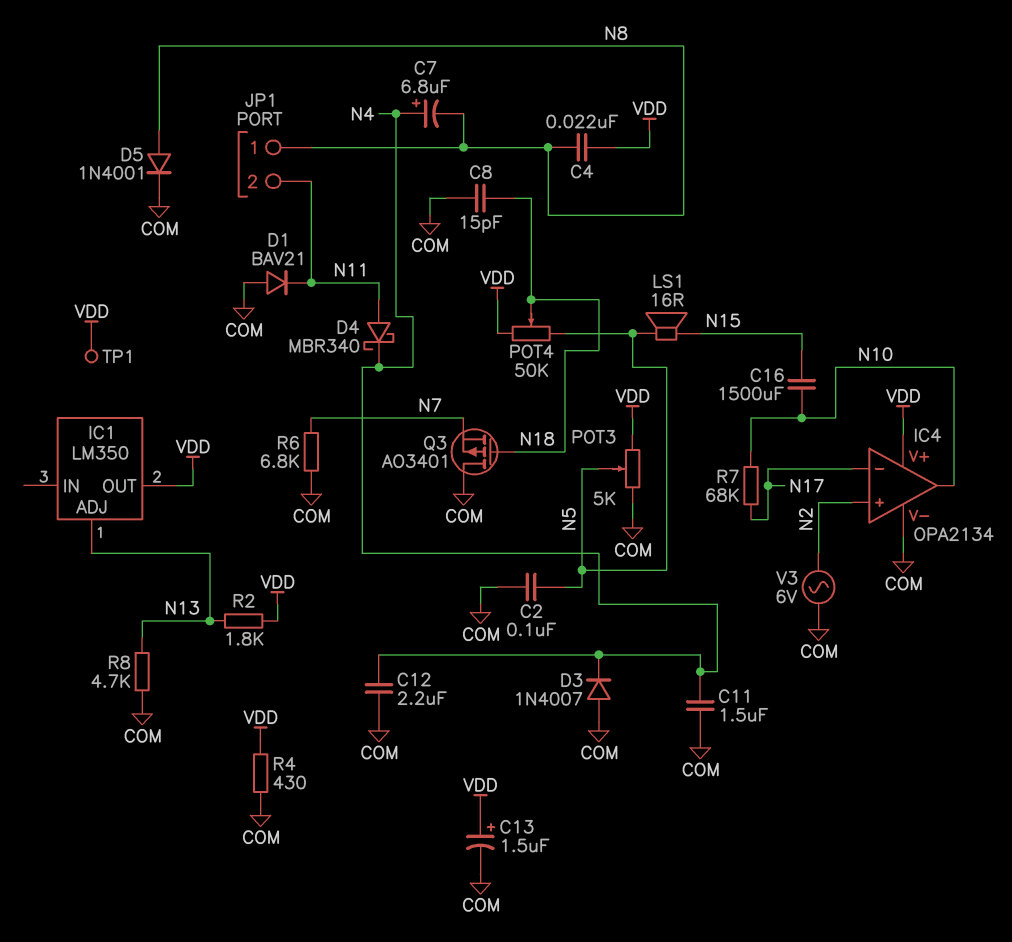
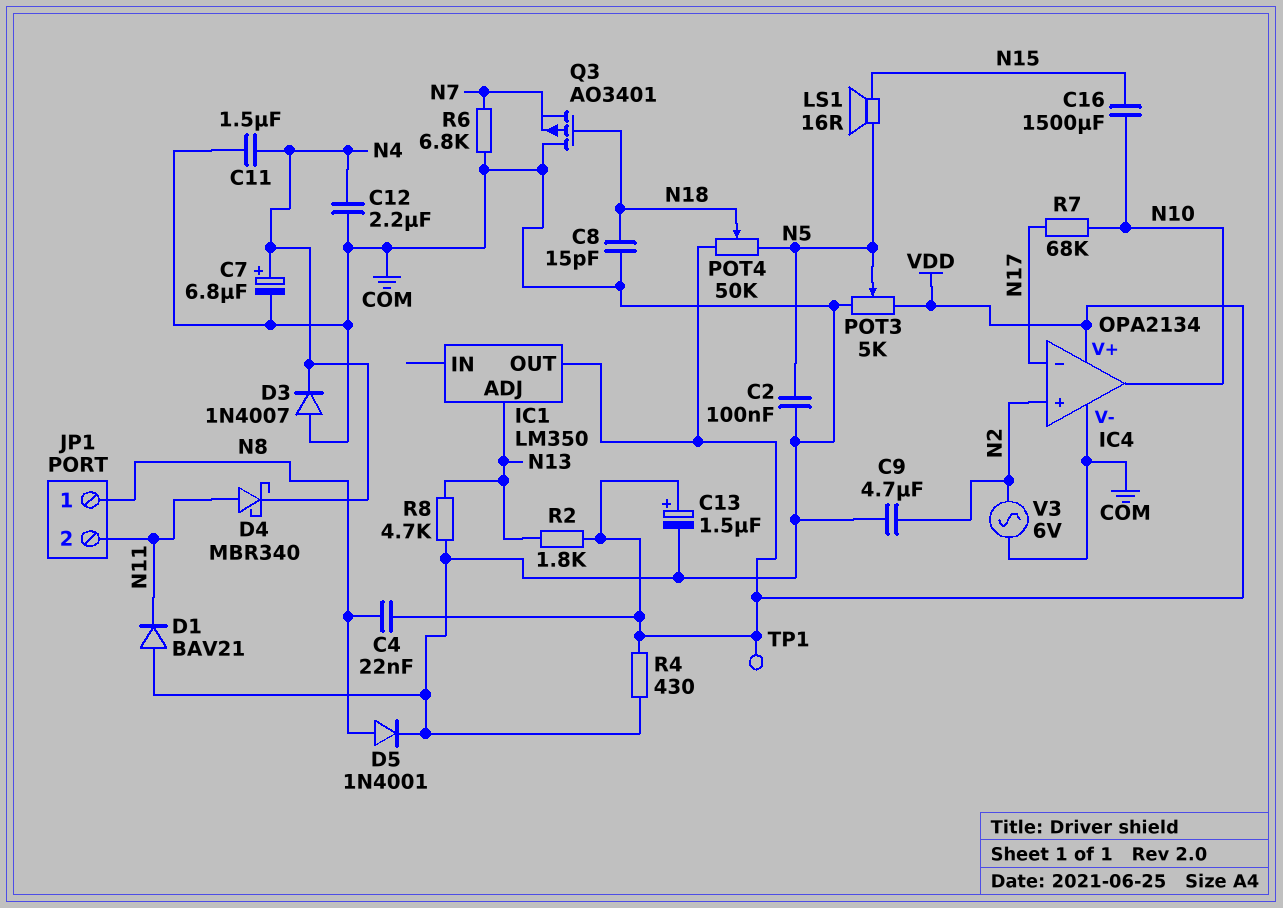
C7: 6.8uF (plus N4, minus N8) -> 6.8uF (plus N4, minus COM)
C9: none -> 4.7uF (COM, N2)

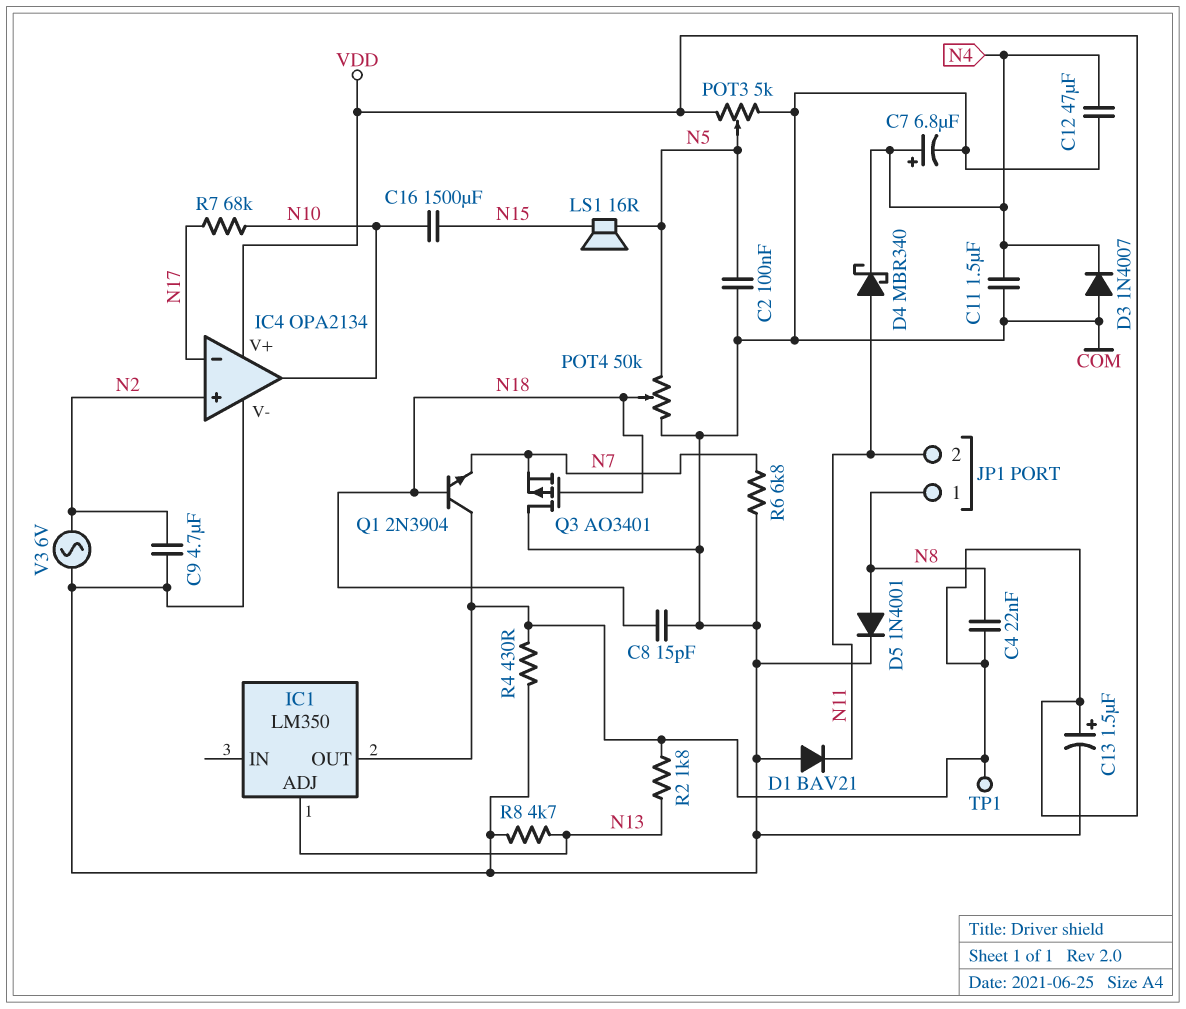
C12: 2.2uF (COM, N4) -> 47uF (COM, N4)
POT4: 50k (N5, VDD, wiper N18) -> 50k (COM, N5, wiper N18)
Q1: none -> NPN 2N3904 (B N18, C VDD, E N7)

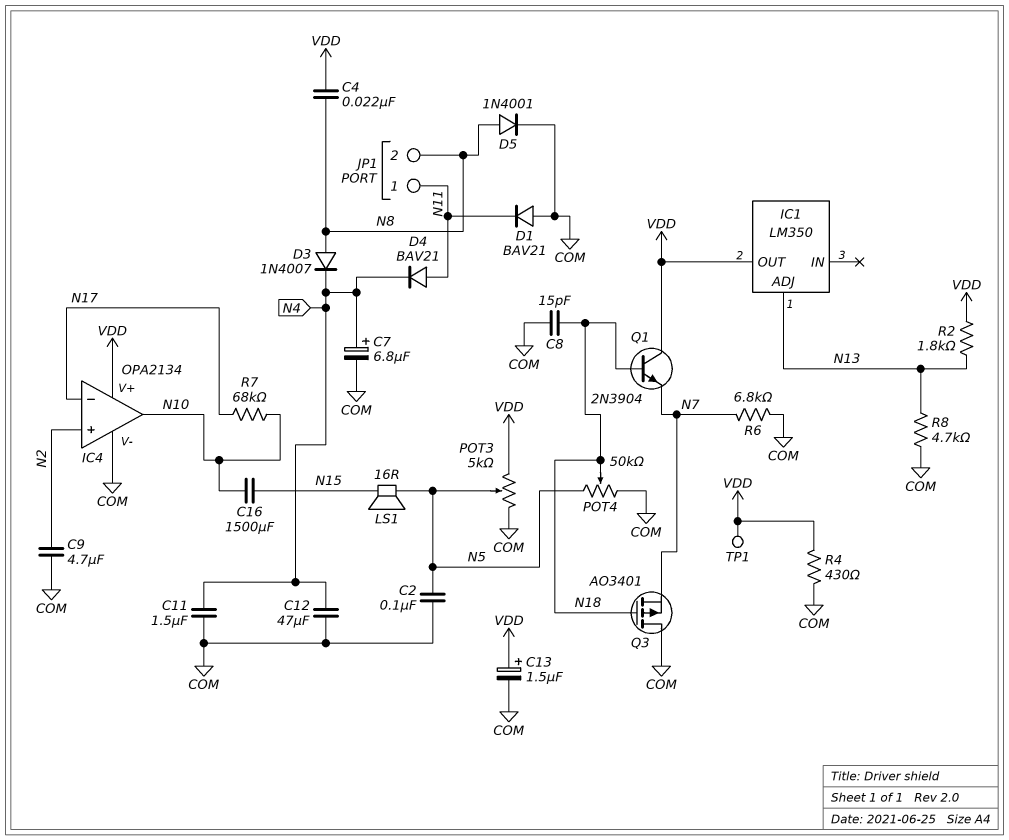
D3: diode 1N4007 (A COM, K N4) -> diode 1N4007 (A N8, K N4)
D4: schottky MBR340 (A N11, K N4) -> diode BAV21 (A N11, K N4)
JP1 pin 1: N8 -> N11
JP1 pin 2: N11 -> N8
V3: AC 6V (COM, N2) -> none

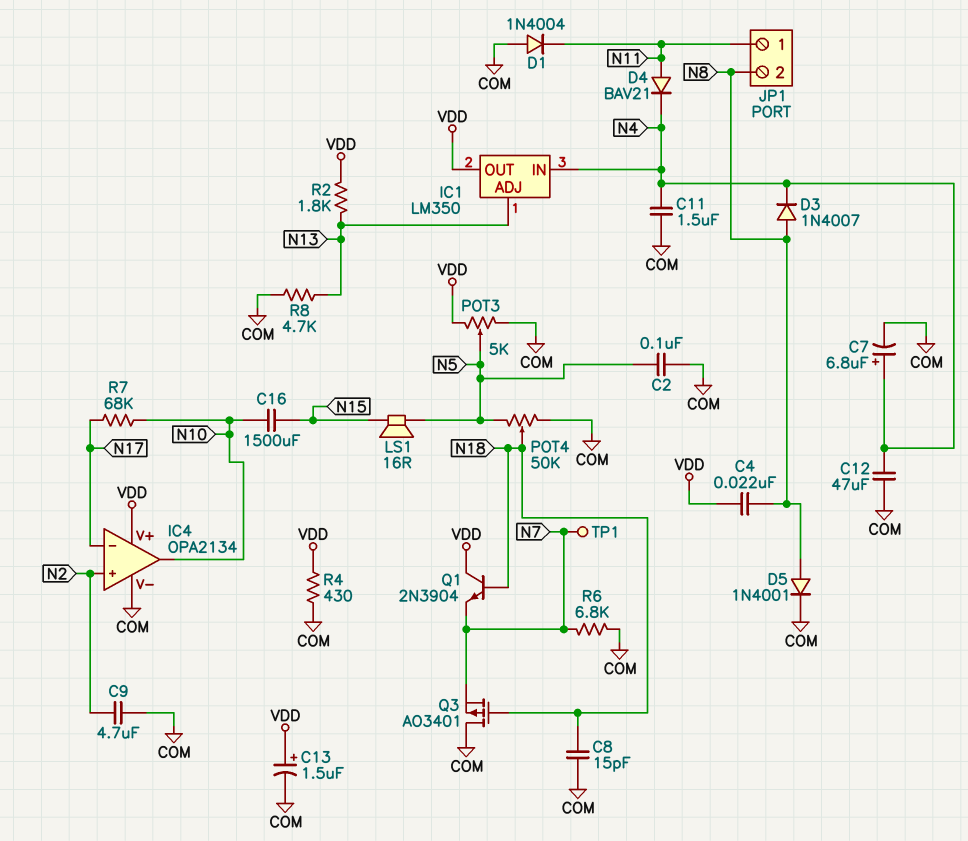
D1: diode BAV21 (A COM, K N11) -> diode 1N4004 (A COM, K N11)
IC1 pin IN: none -> N4
TP1: test point (VDD) -> test point (N7)

